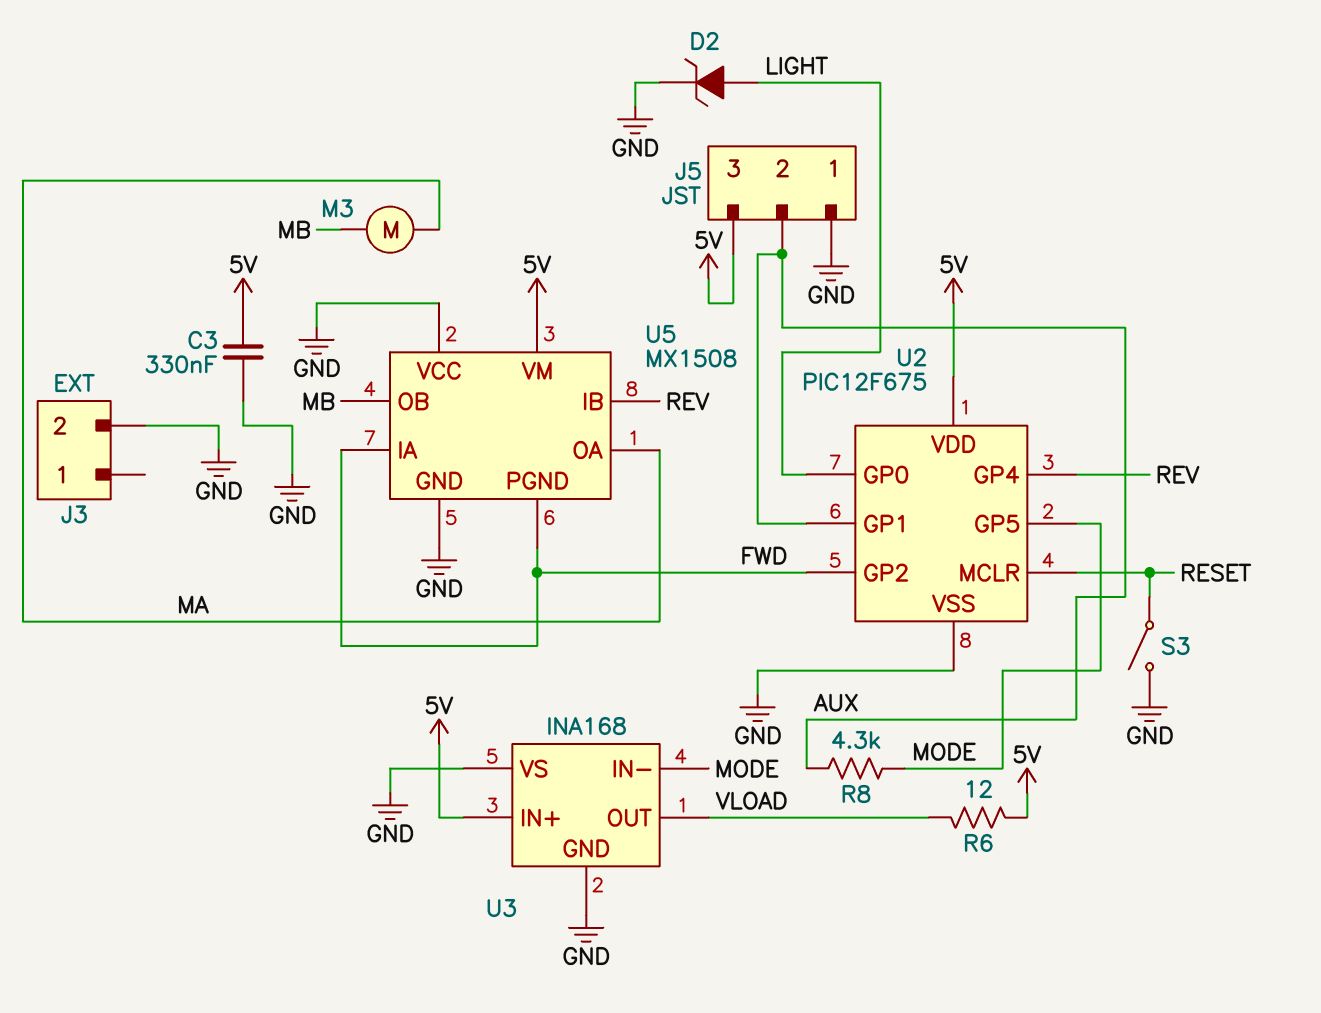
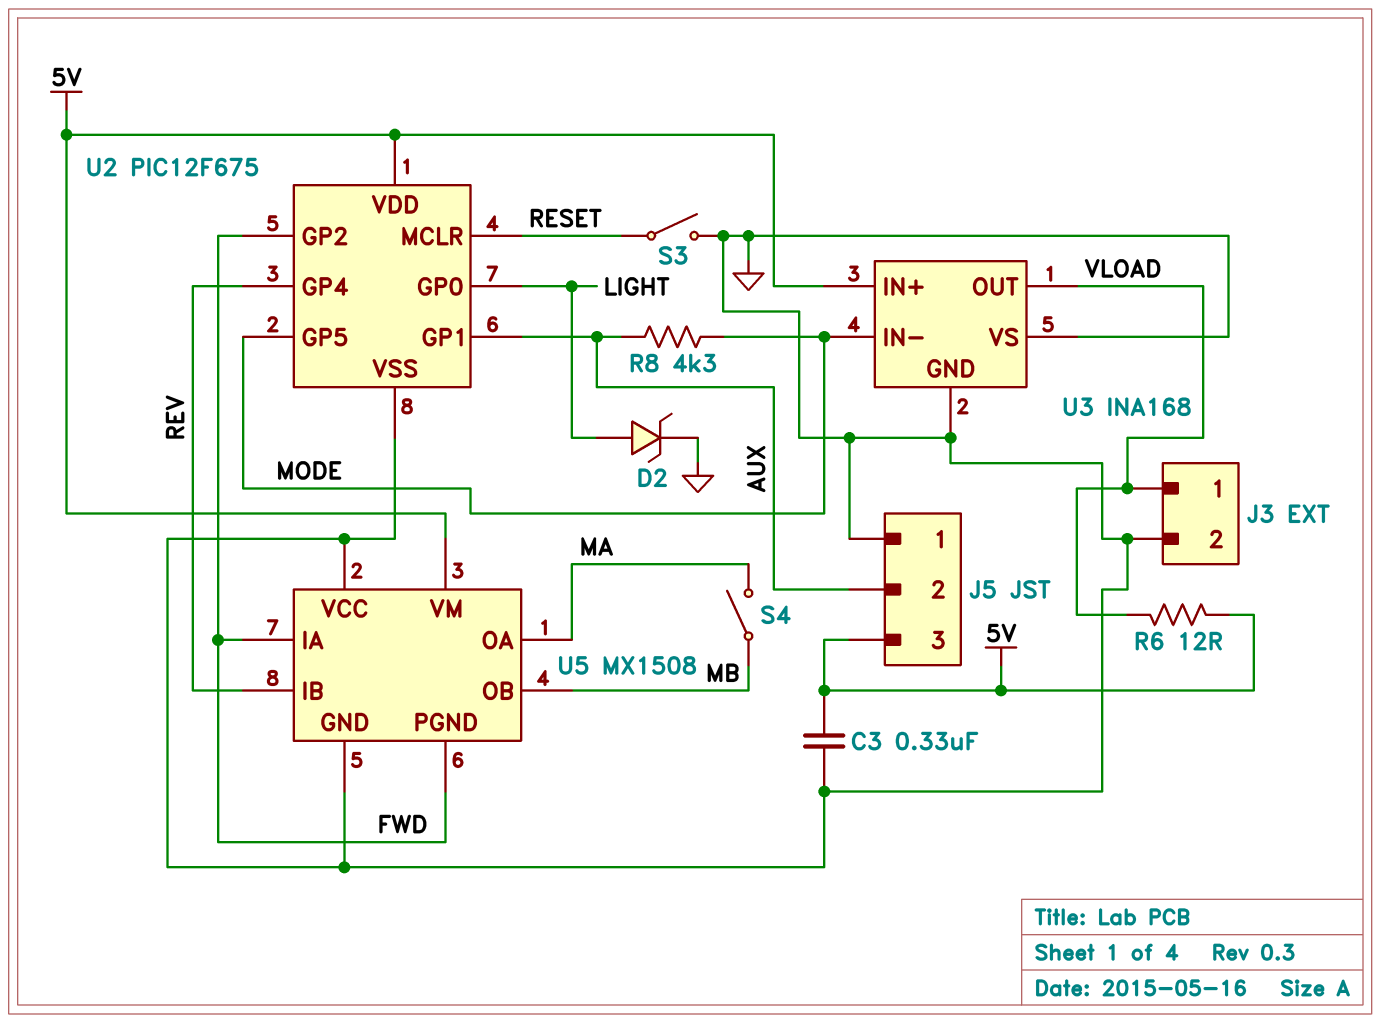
J3 pin 1: none -> VLOAD
M3: motor (MA, MB) -> none
S4: none -> switch (MA, MB)

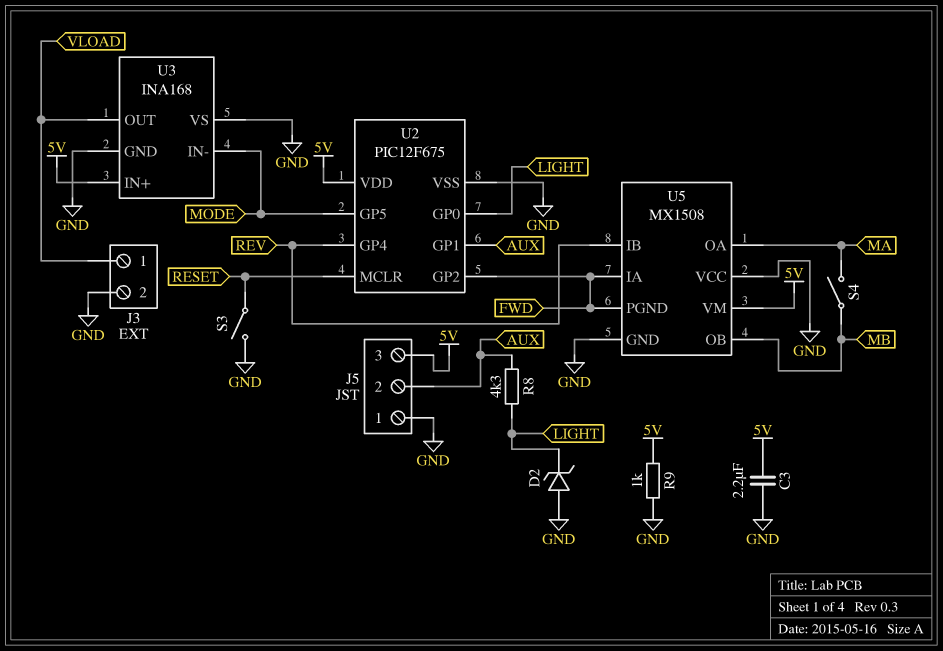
C3: 330nF (5V, GND) -> 2.2uF (5V, GND)
D2: zener (A LIGHT, K GND) -> zener (A GND, K LIGHT)
R6: 12 (5V, VLOAD) -> none
R8: 4.3k (AUX, MODE) -> 4.3k (AUX, LIGHT)
R9: none -> 1k (5V, GND)

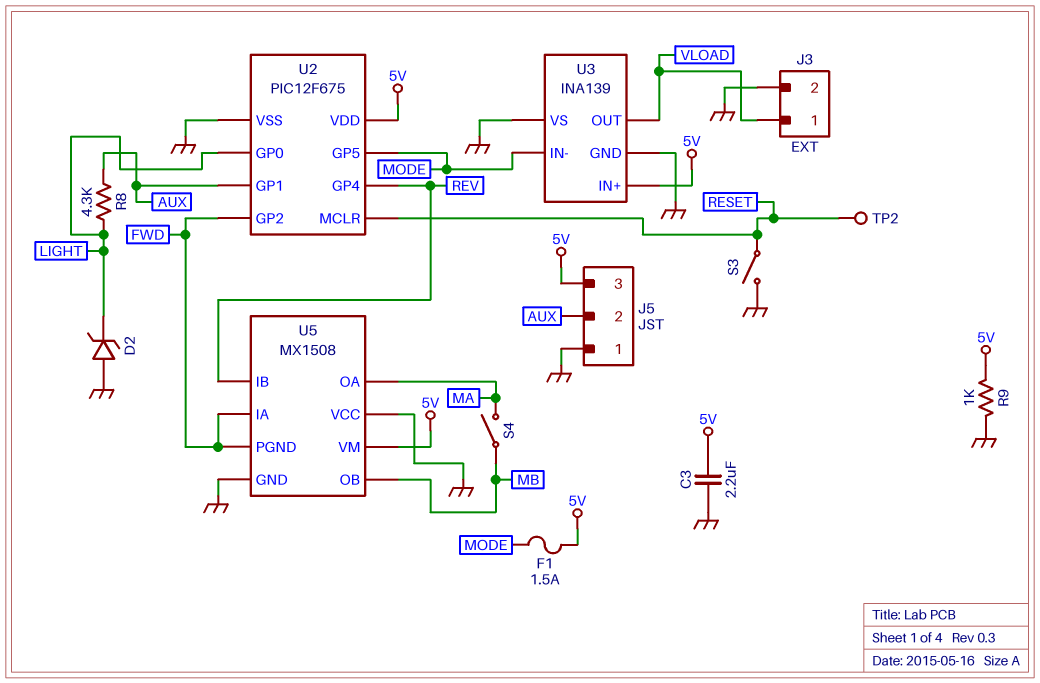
F1: none -> 1.5A (5V, MODE)
TP2: none -> test point (RESET)
U3: INA168 -> INA139

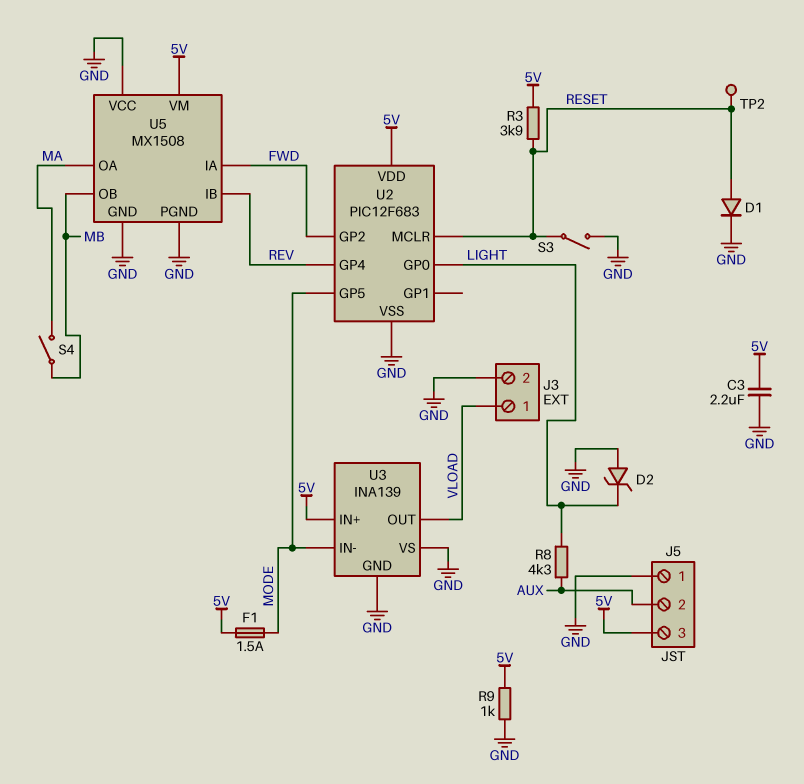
D1: none -> diode (A RESET, K GND)
R3: none -> 3.9k (5V, RESET)
U2: PIC12F675 -> PIC12F683
U2 pin GP1: AUX -> none
U5 pin PGND: FWD -> GND

